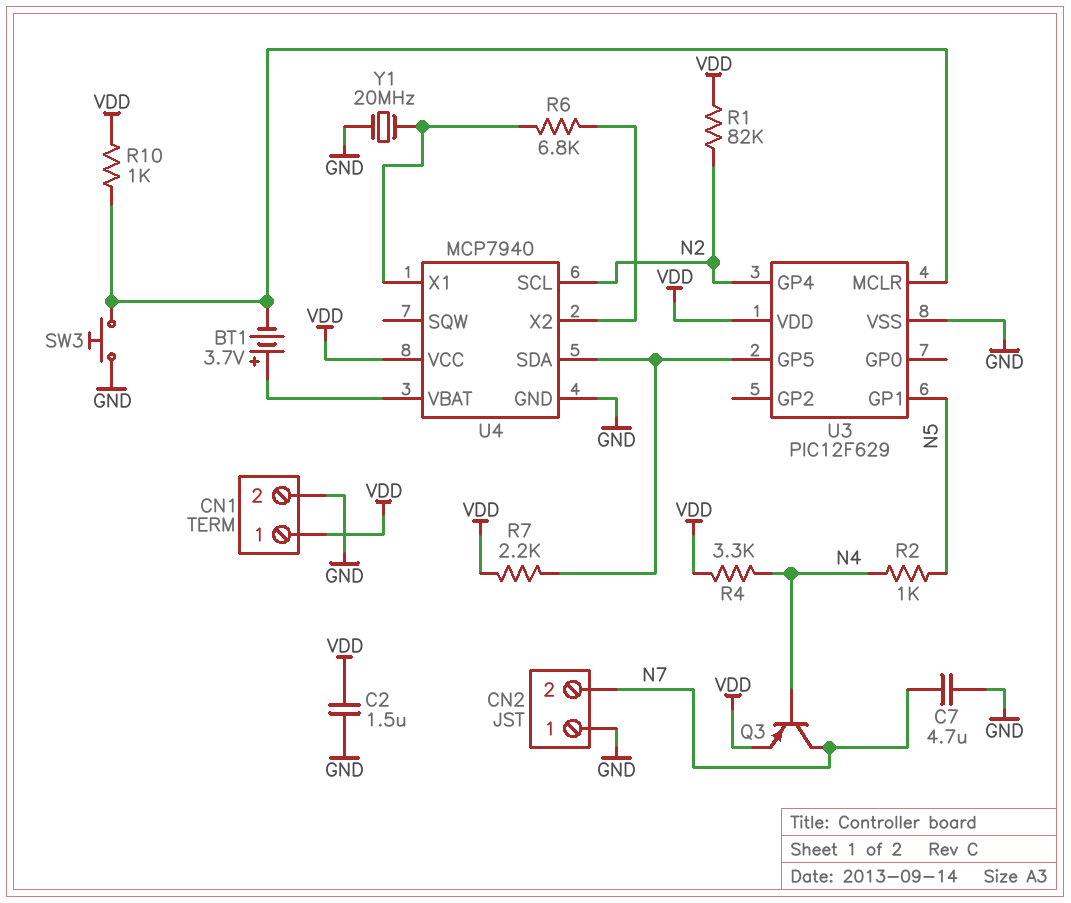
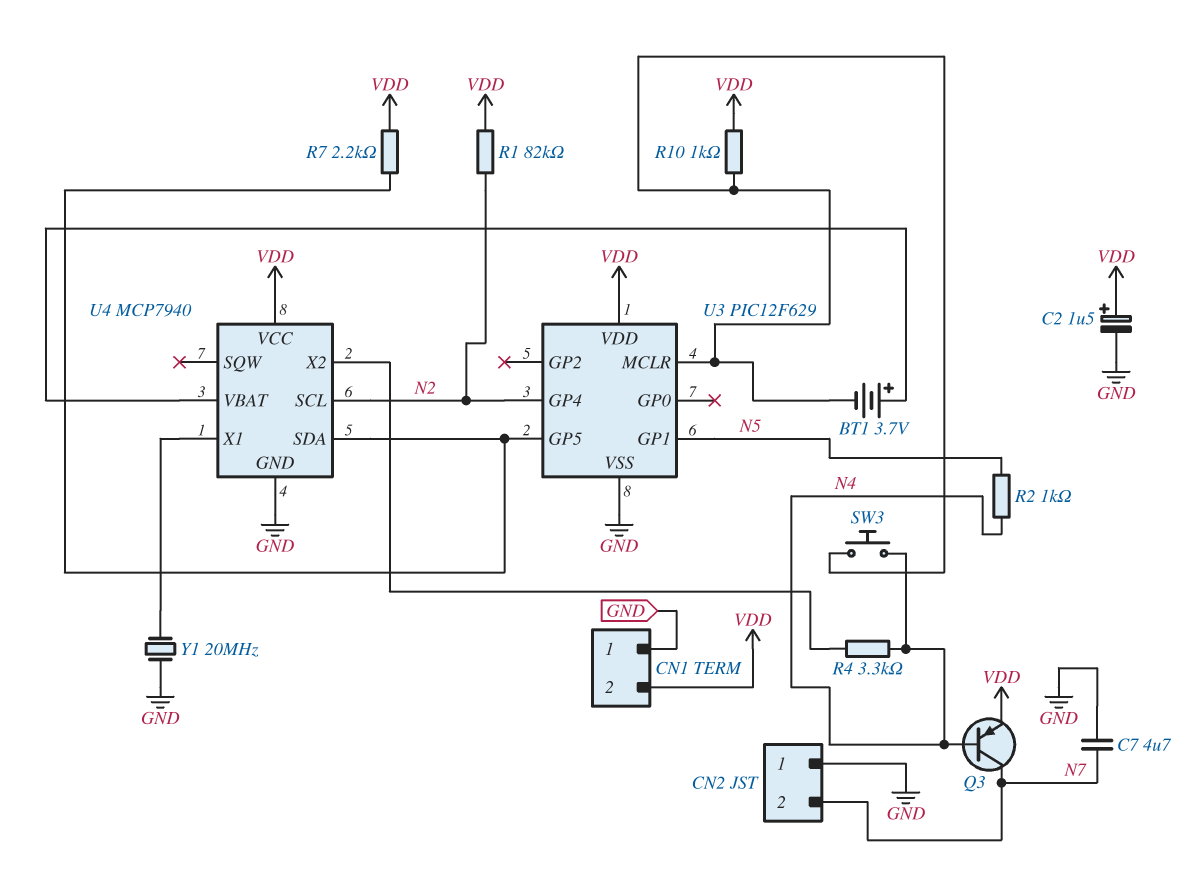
C2: 1.5uF (GND, VDD) -> 1.5uF (plus VDD, minus GND)
CN1 pin 1: VDD -> GND
CN1 pin 2: GND -> VDD
R4: 3.3k (N4, VDD) -> 3.3k (N4, U4/X2)
R6: 6.8k (U4/X1, U4/X2) -> none
SW3: button (GND, U3/MCLR) -> button (N4, U3/MCLR)

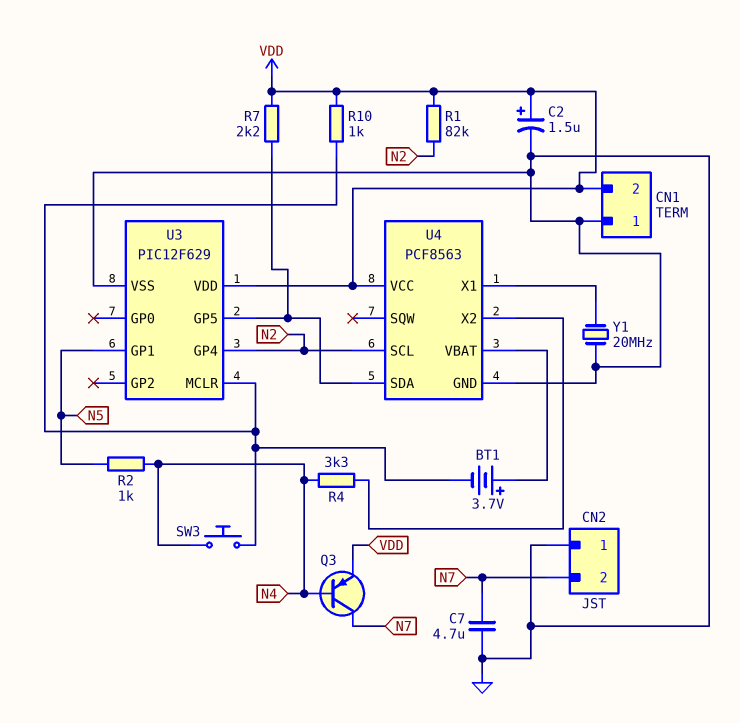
U4: MCP7940 -> PCF8563

